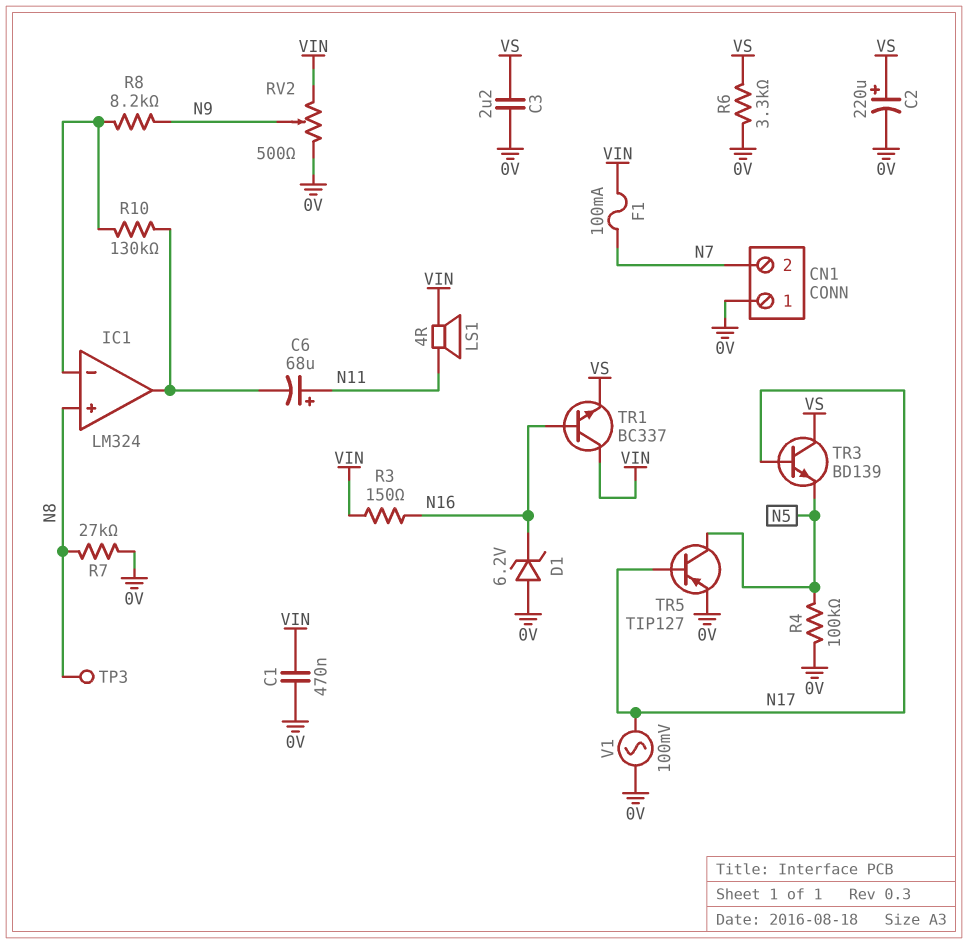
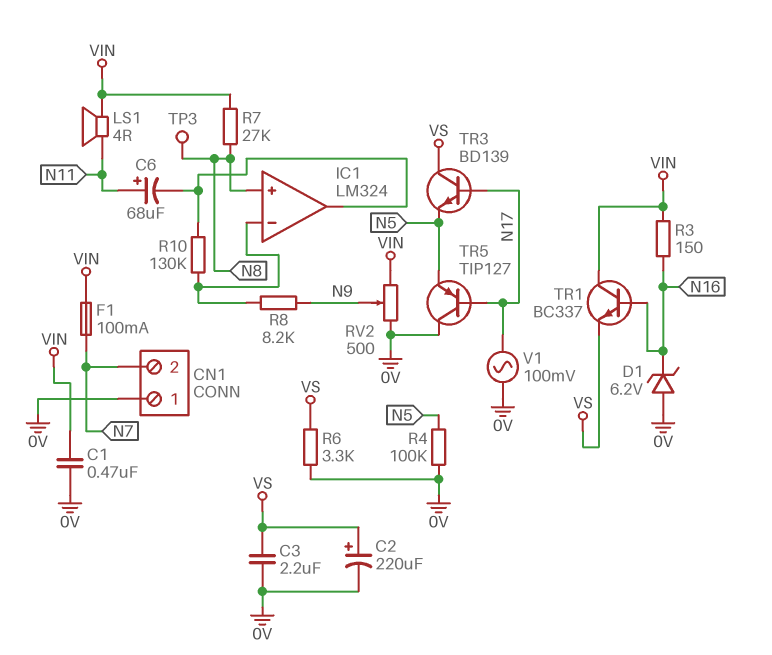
R7: 27k (0V, N8) -> 27k (N8, VIN)
TR5: PNP TIP127 (B N17, C N5, E 0V) -> PNP TIP127 (B N17, C 0V, E N5)

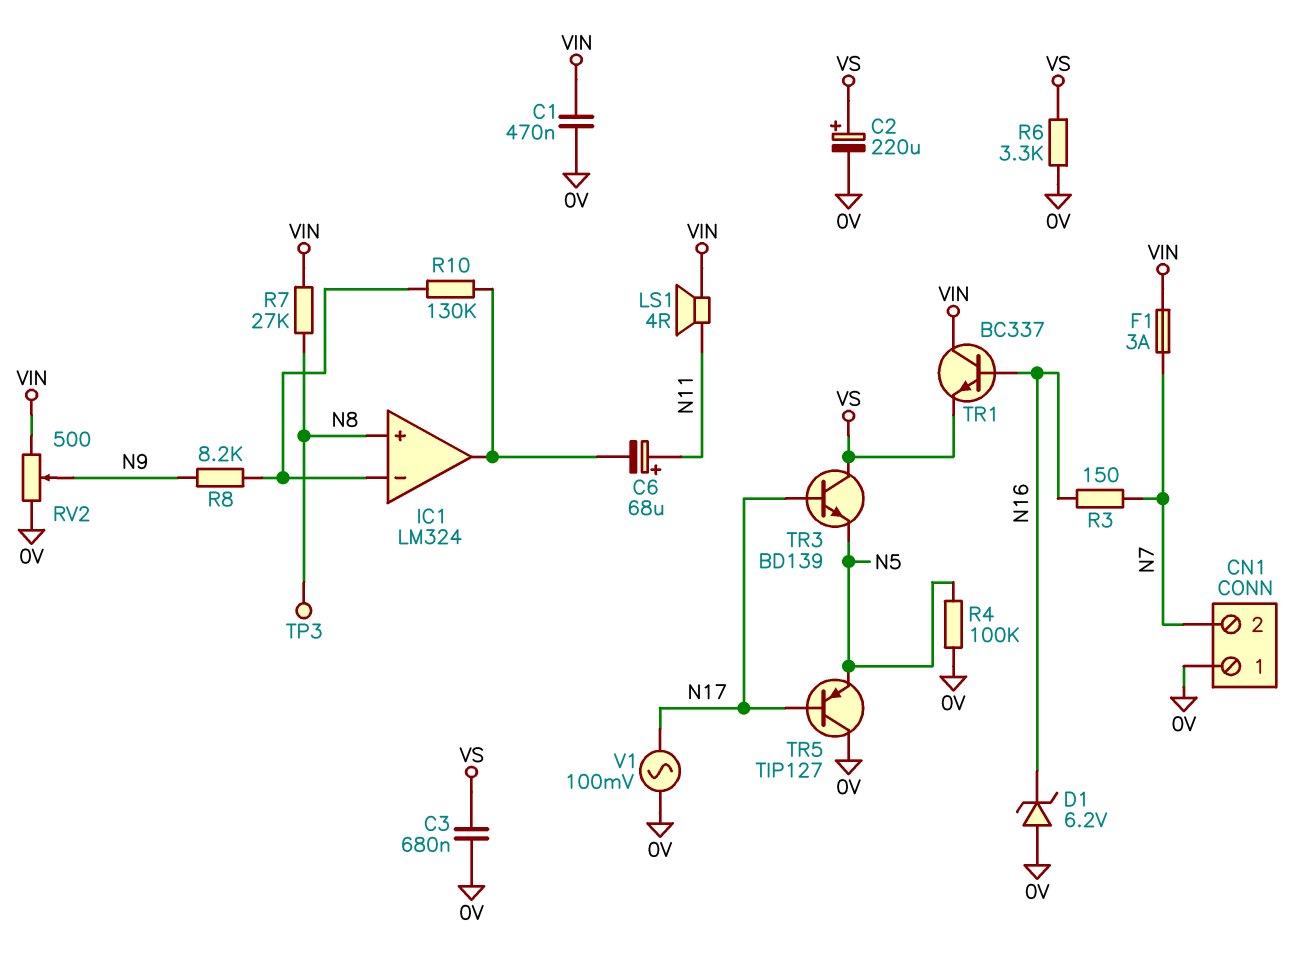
C3: 2.2uF (0V, VS) -> 680nF (0V, VS)
F1: 100mA (N7, VIN) -> 3A (N7, VIN)
R3: 150 (N16, VIN) -> 150 (N7, N16)

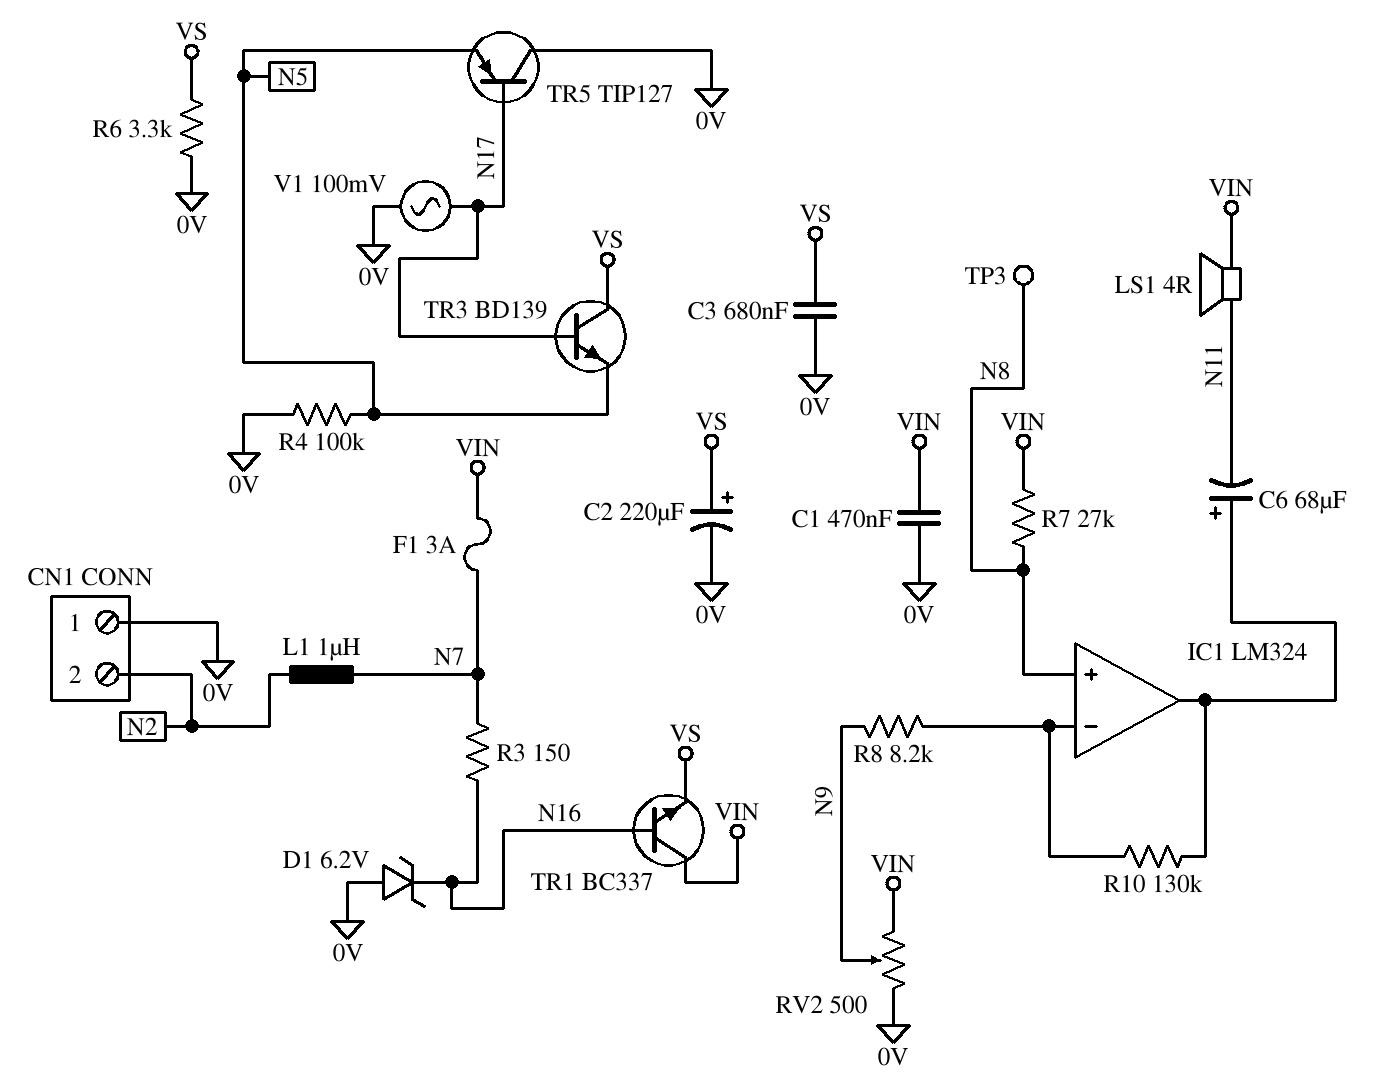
C6: 68uF (plus N11, minus IC1/out) -> 68uF (plus IC1/out, minus N11)
CN1 pin 2: N7 -> N2
L1: none -> 1uH (N2, N7)

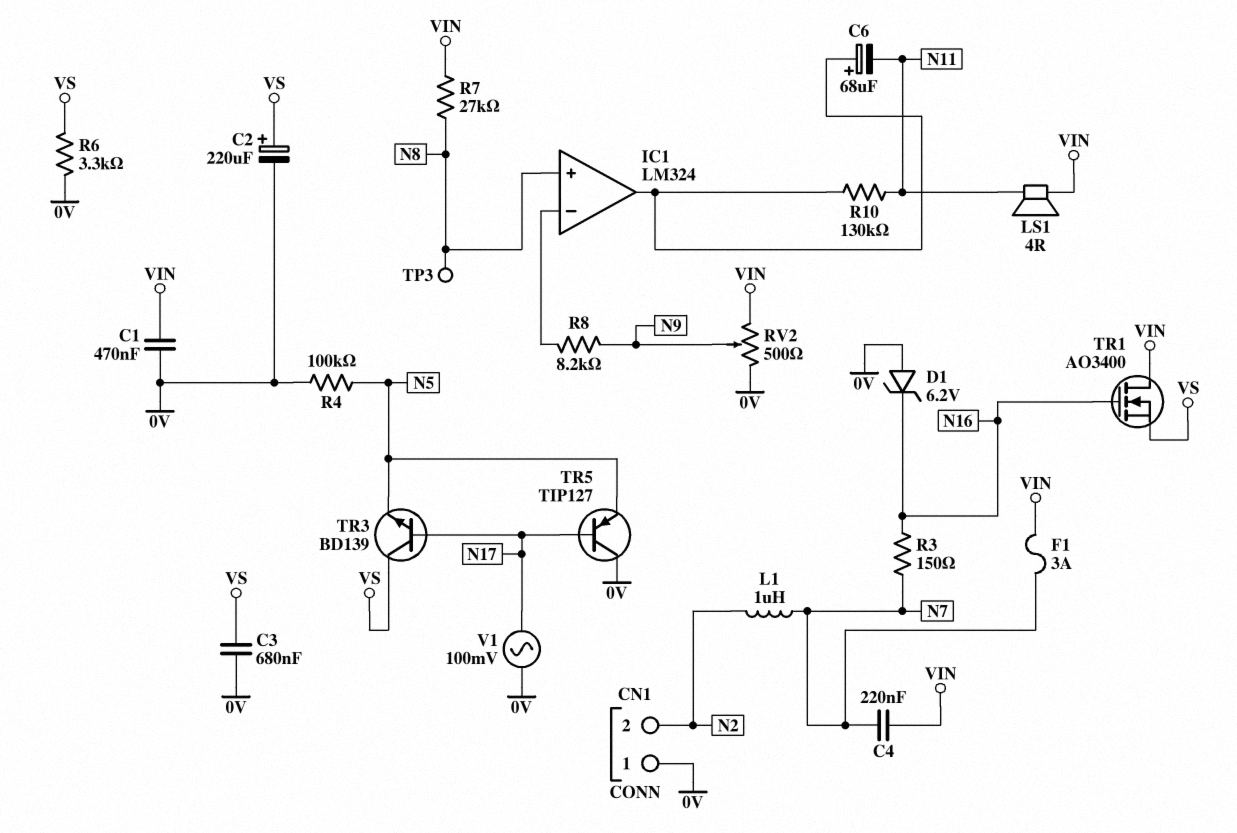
C4: none -> 220nF (N7, VIN)
R10: 130k (IC1/in-, IC1/out) -> 130k (IC1/out, N11)
TR1: NPN BC337 (B N16, C VIN, E VS) -> NMOS AO3400 (G N16, D VIN, S VS)

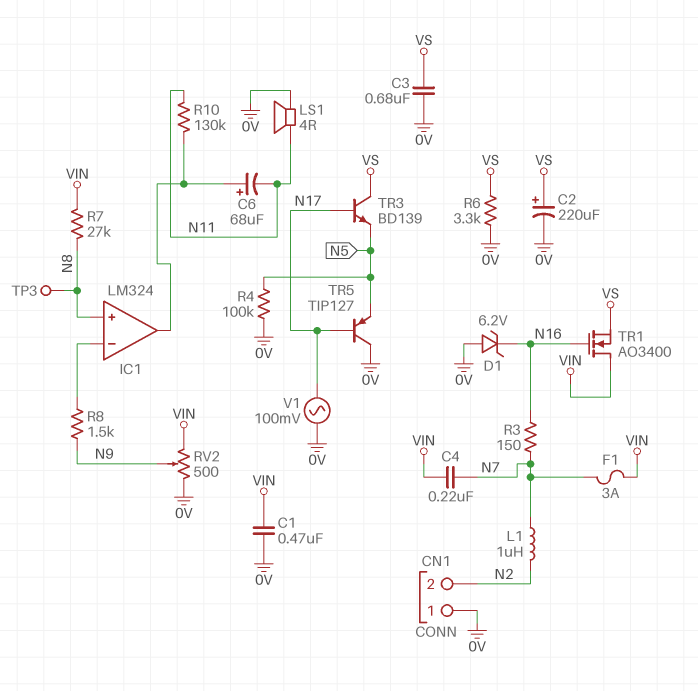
LS1: speaker 4R (N11, VIN) -> speaker 4R (0V, N11)
R8: 8.2k (IC1/in-, N9) -> 1.5k (IC1/in-, N9)

